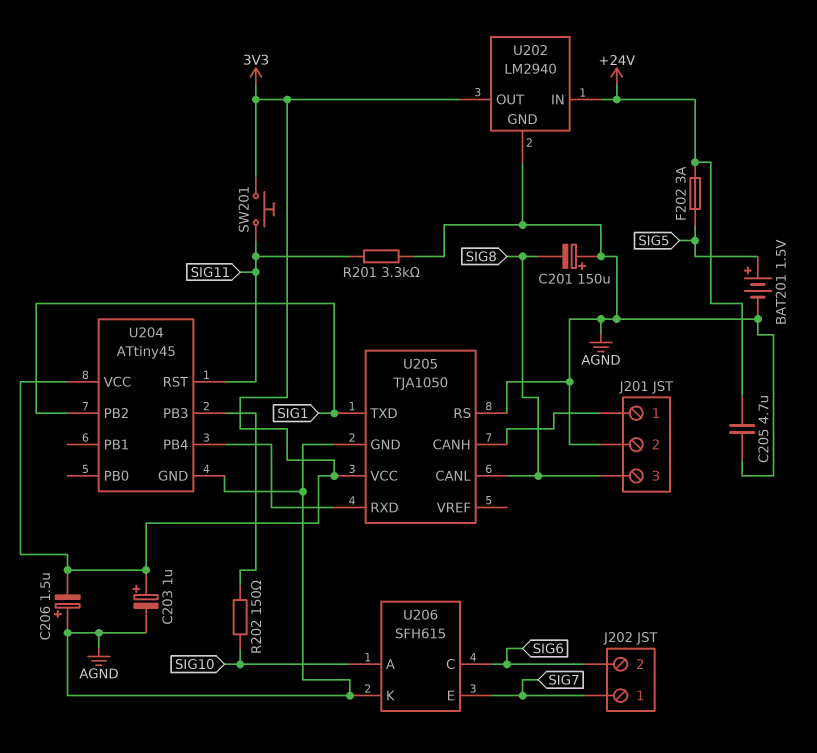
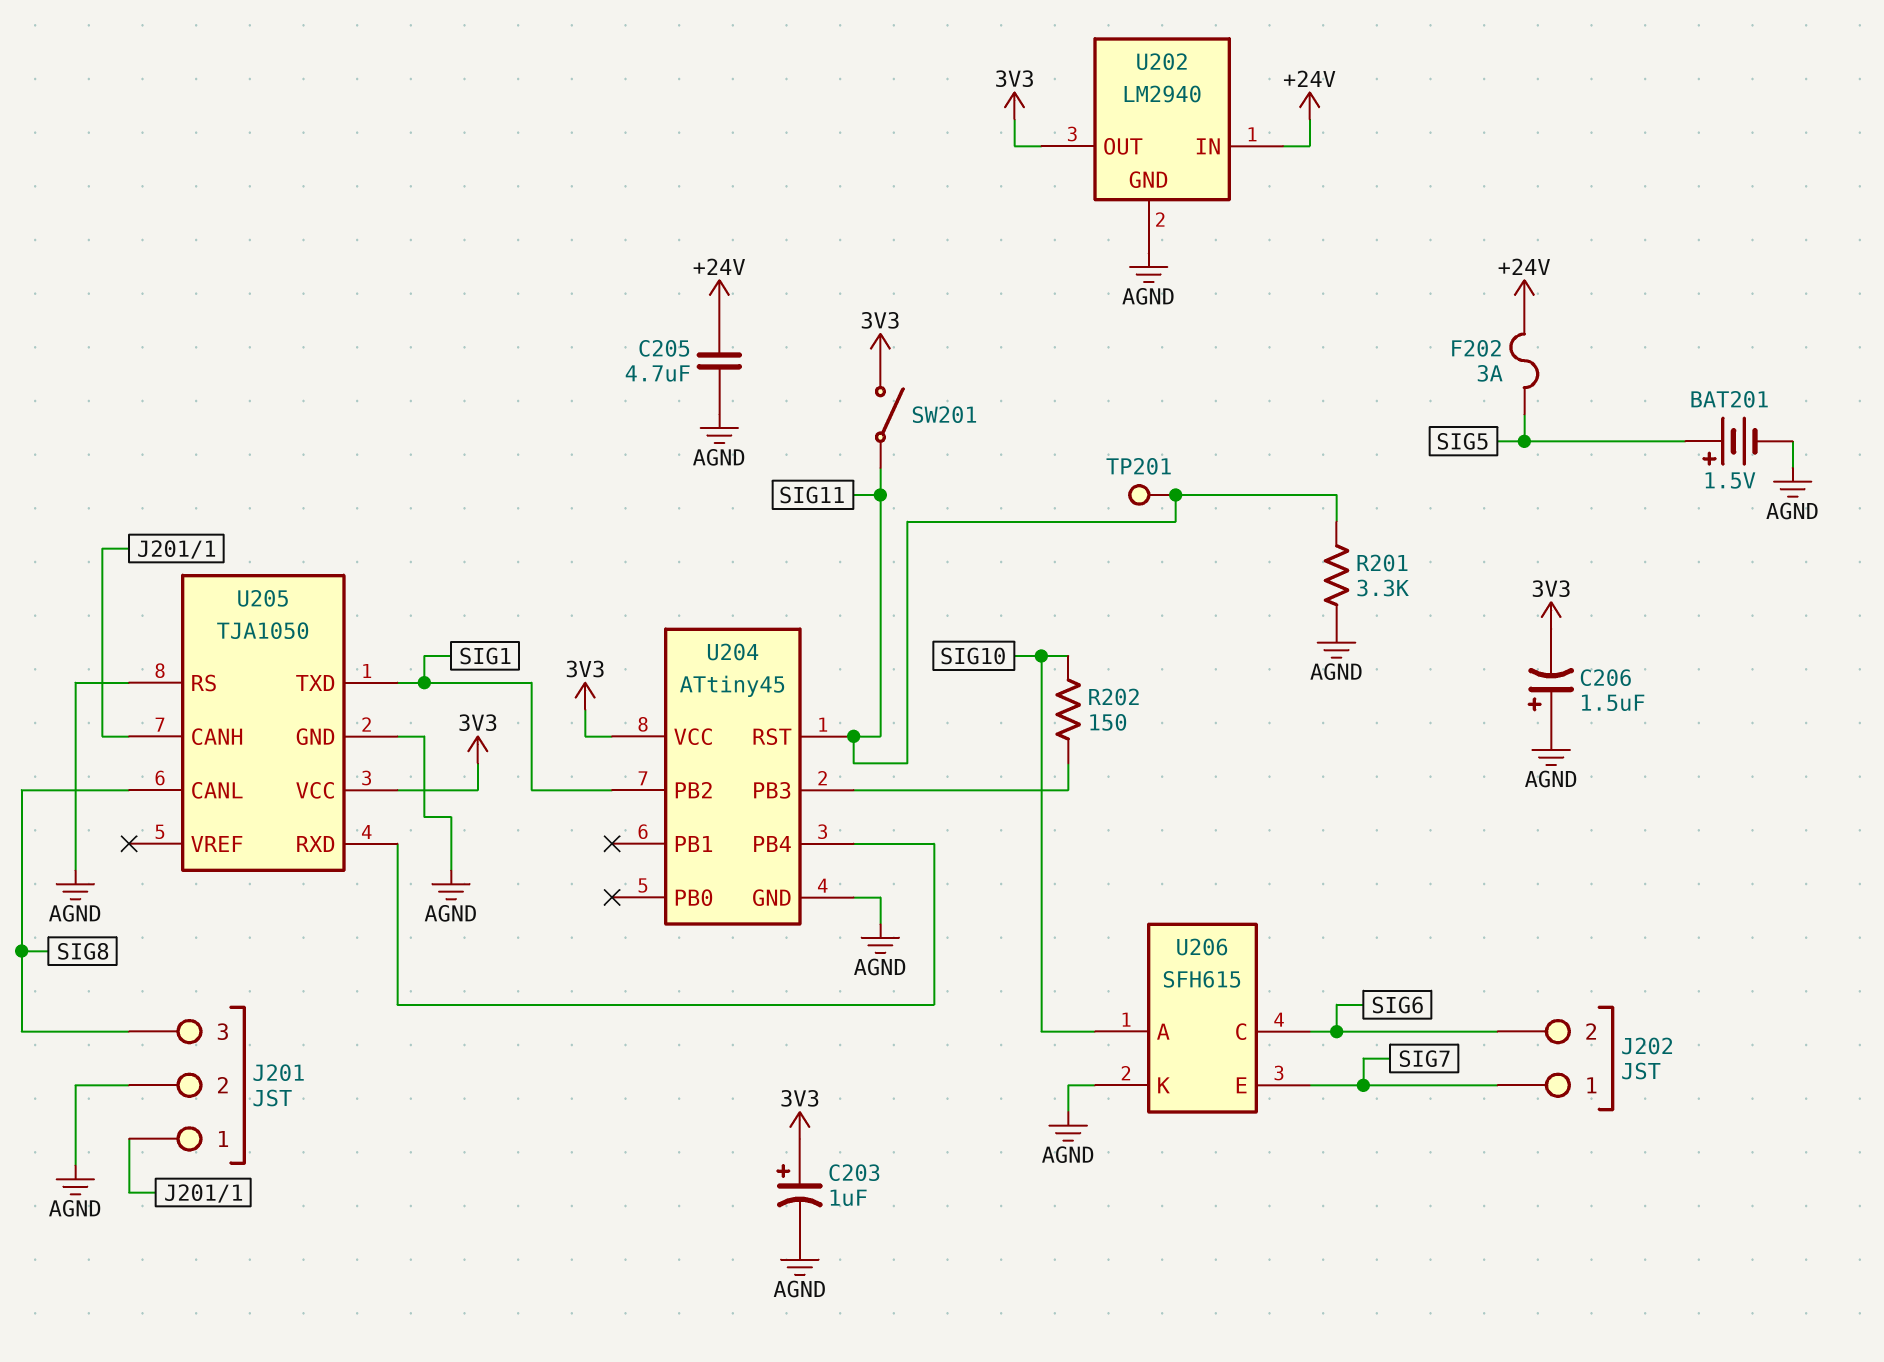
C201: 150uF (plus AGND, minus SIG8) -> none
SW201: button (3V3, SIG11) -> switch (3V3, SIG11)
TP201: none -> test point (SIG11)

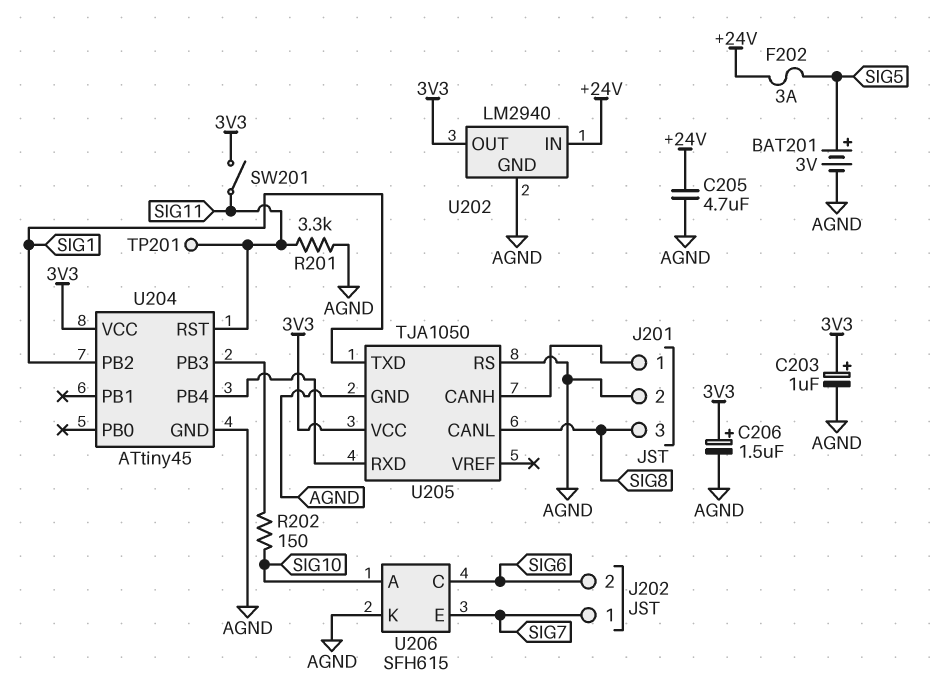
BAT201: 1.5V (plus SIG5, minus AGND) -> 3V (plus SIG5, minus AGND)
C206: 1.5uF (plus AGND, minus 3V3) -> 1.5uF (plus 3V3, minus AGND)

